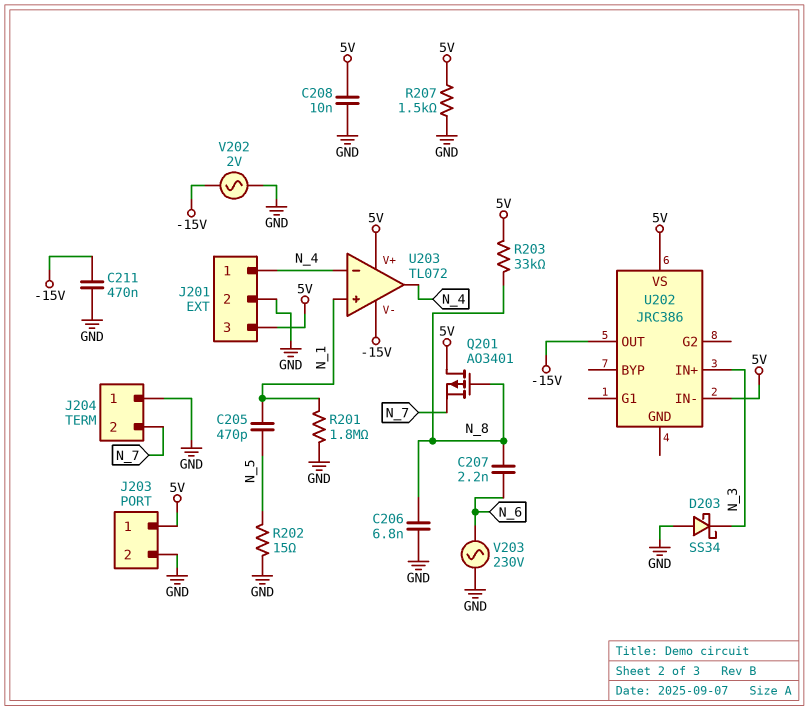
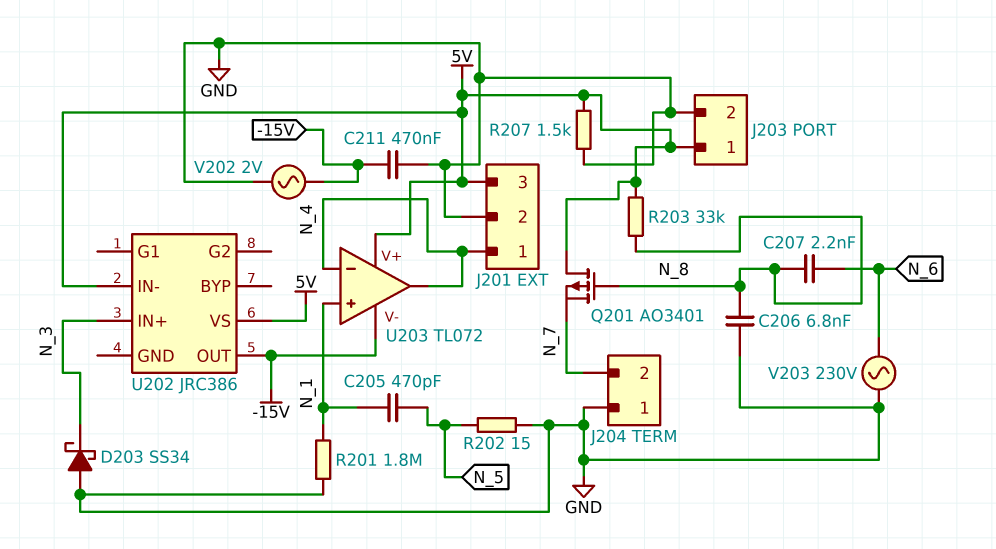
C208: 10nF (5V, GND) -> none

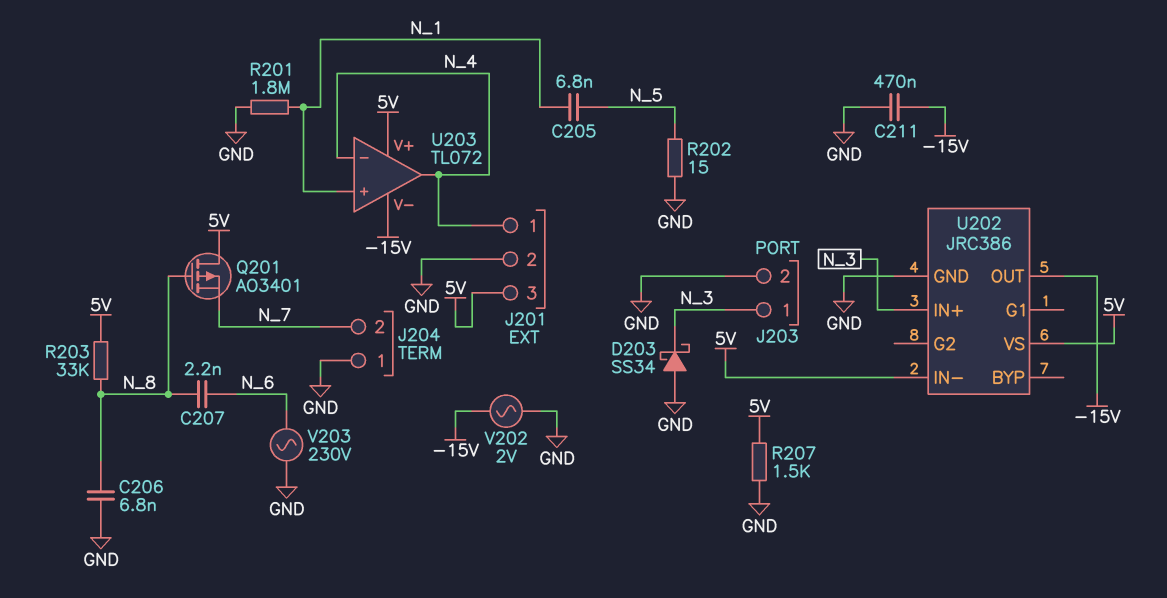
C205: 470pF (N_1, N_5) -> 6.8nF (N_1, N_5)
J203 pin 1: 5V -> N_3
U202 pin GND: none -> GND

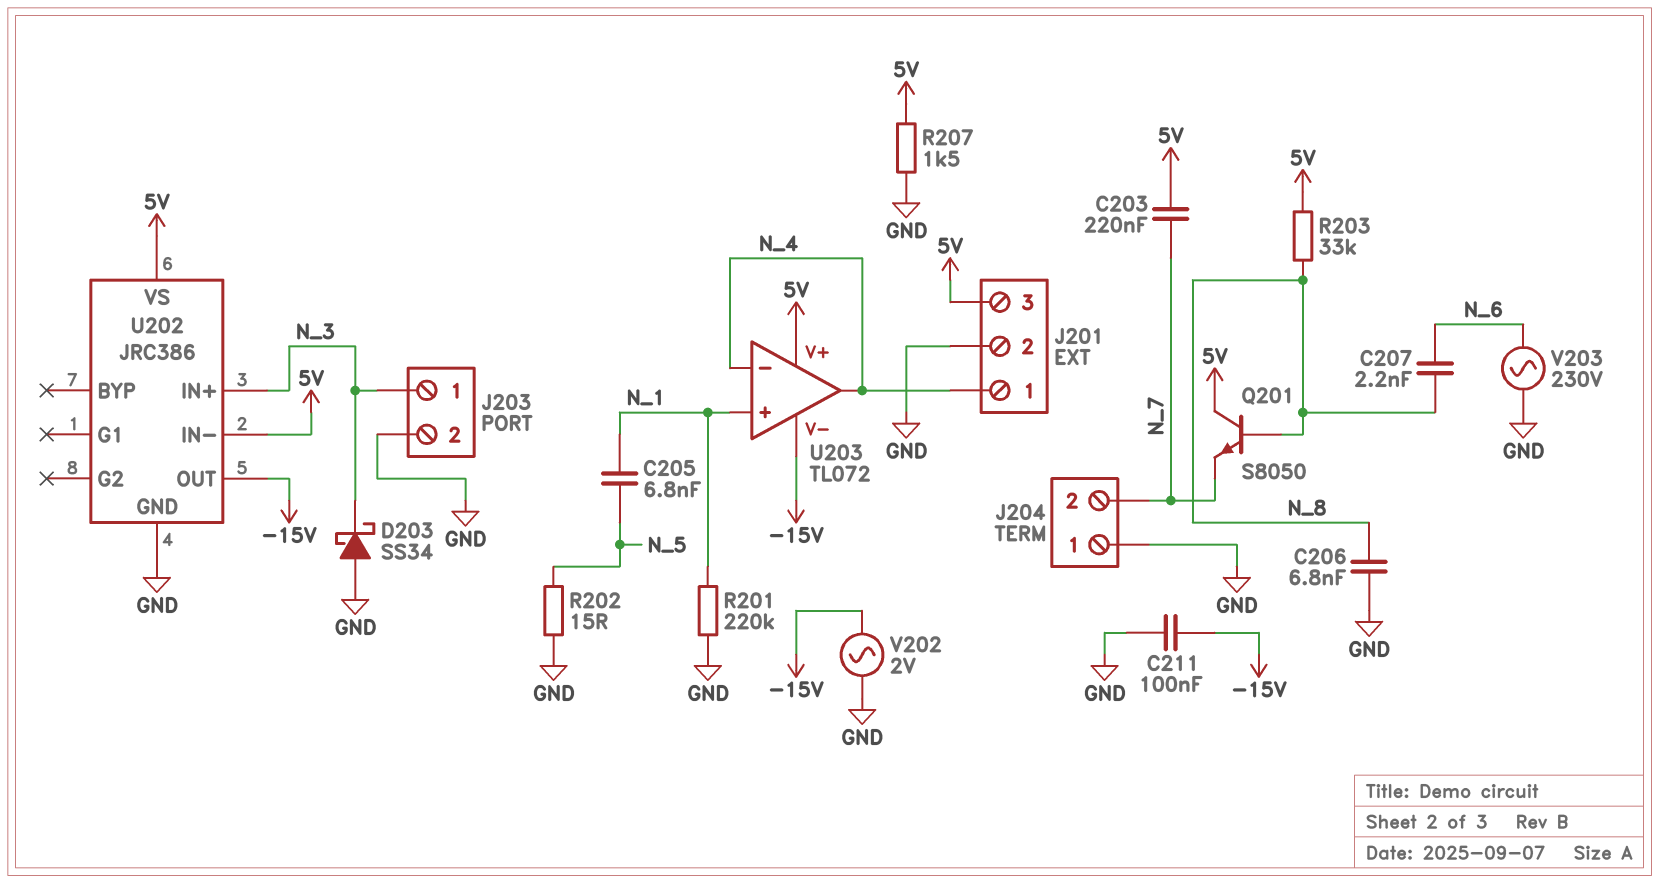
C203: none -> 220nF (5V, N_7)
C211: 470nF (-15V, GND) -> 100nF (-15V, GND)
Q201: PMOS AO3401 (G N_8, D 5V, S N_7) -> NPN S8050 (B N_8, C 5V, E N_7)
R201: 1.8M (GND, N_1) -> 220k (GND, N_1)

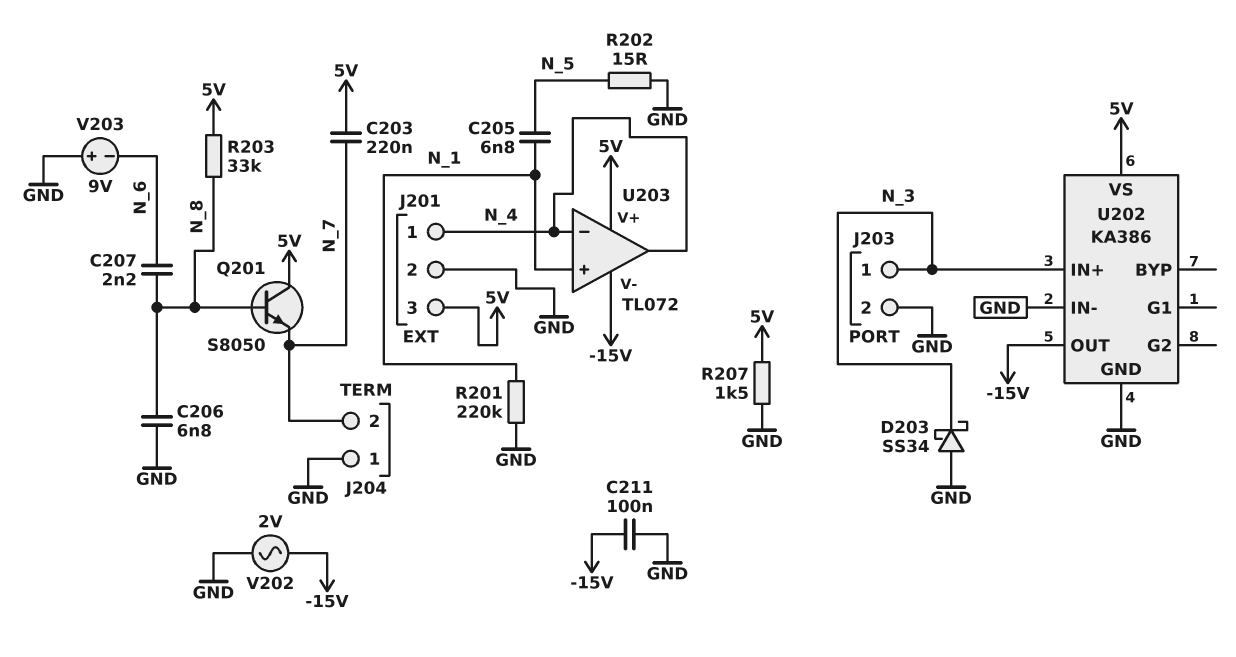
U202: JRC386 -> KA386
U202 pin IN-: 5V -> GND
V203: AC 230V (GND, N_6) -> 9V (plus GND, minus N_6)

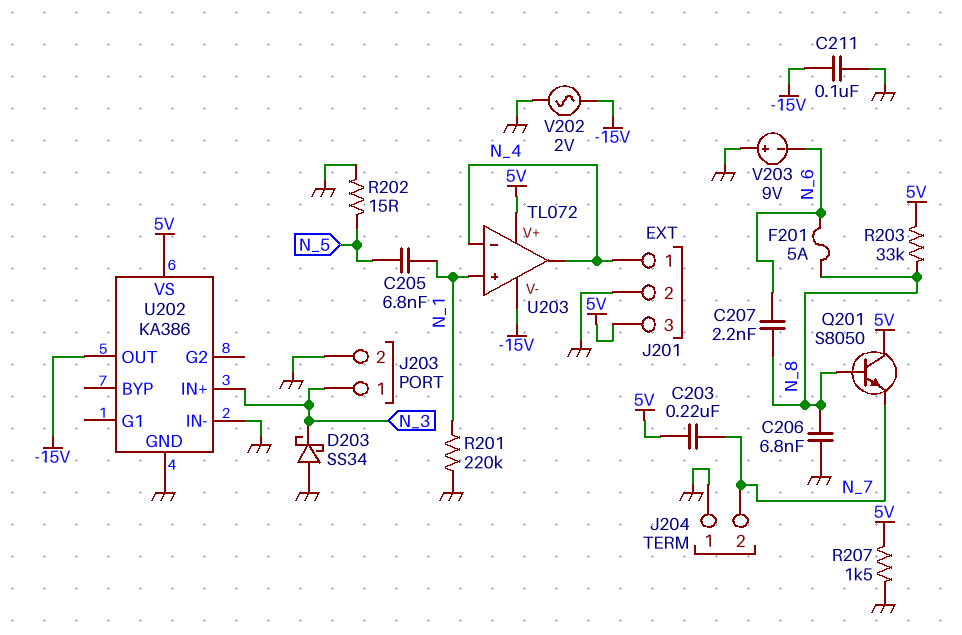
F201: none -> 5A (N_6, N_8)

